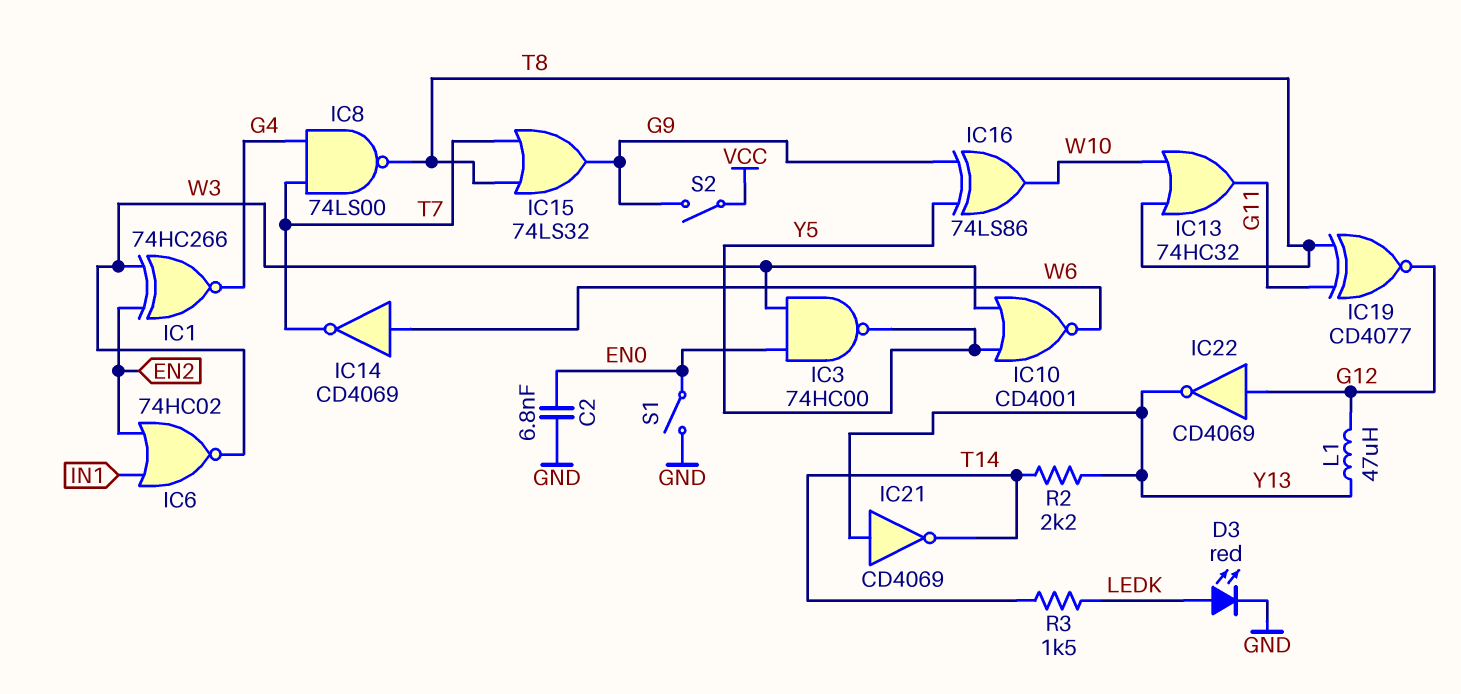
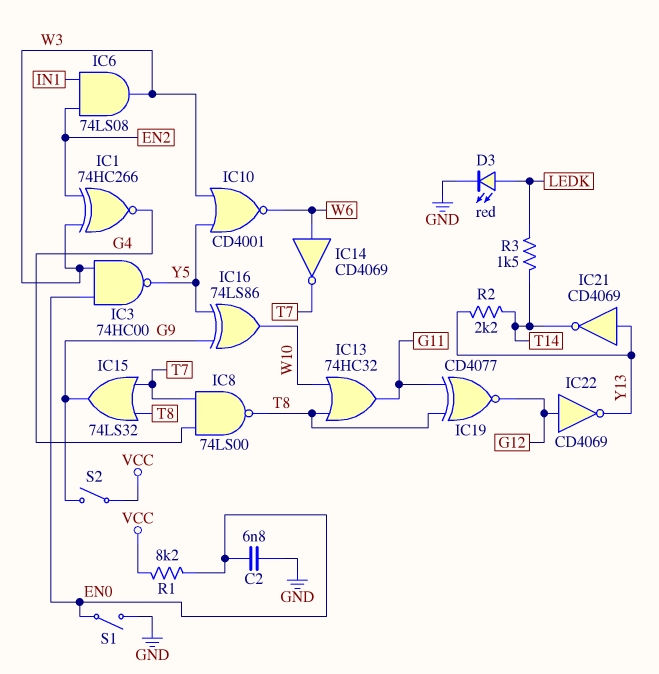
IC6: NOR 74HC02 (in EN2, in IN1, out W3) -> AND 74LS08 (in EN2, in IN1, out W3)
L1: 47uH (G12, Y13) -> none
R1: none -> 8.2k (EN0, VCC)

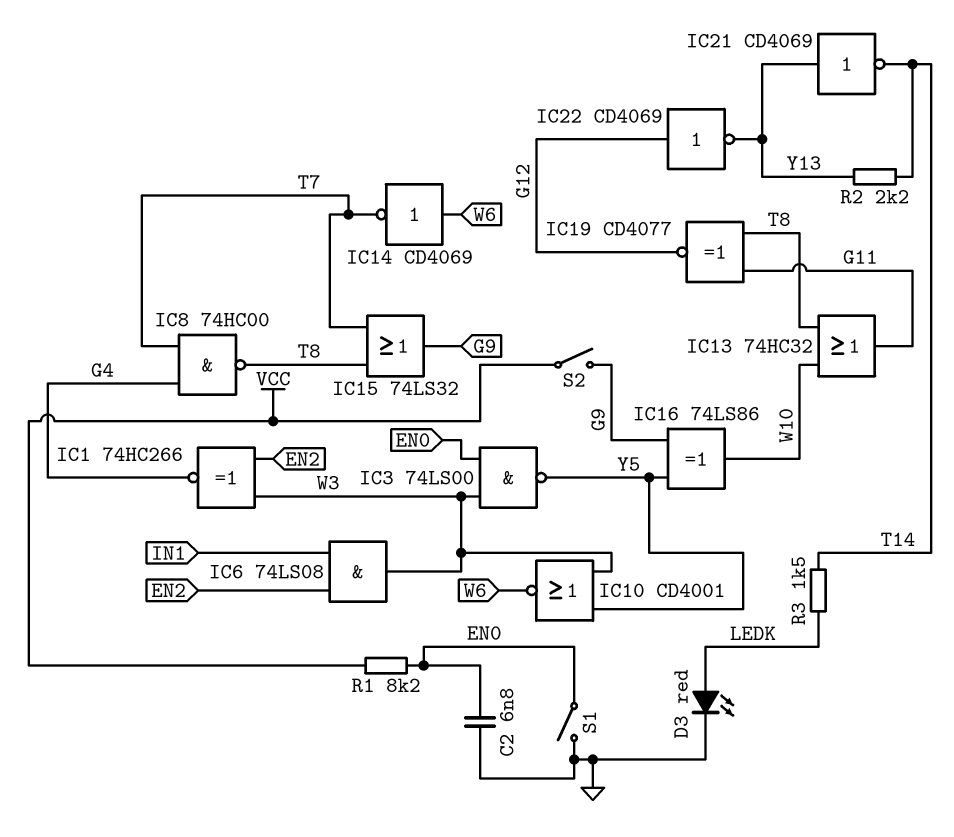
IC3: NAND 74HC00 (in EN0, in W3, out Y5) -> NAND 74LS00 (in EN0, in W3, out Y5)
IC8: NAND 74LS00 (in G4, in T7, out T8) -> NAND 74HC00 (in G4, in T7, out T8)

